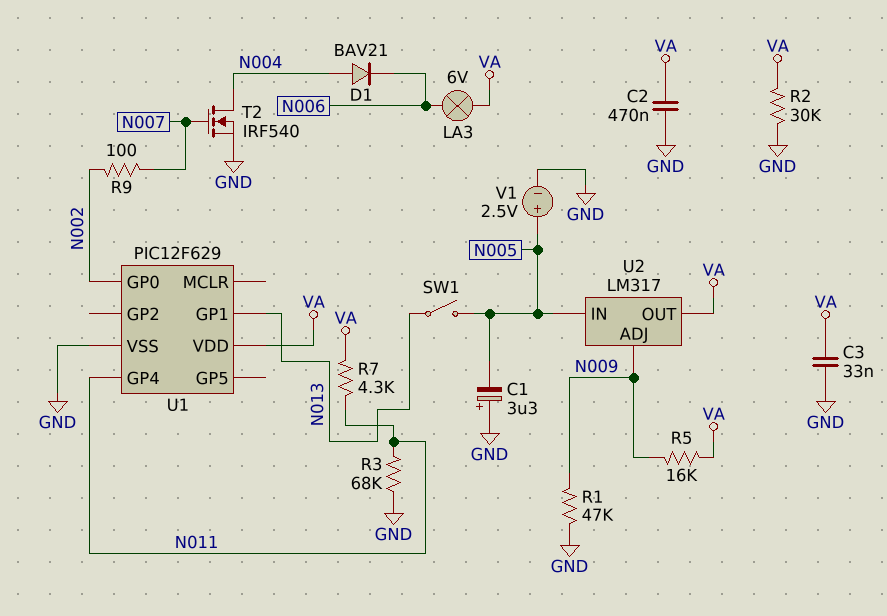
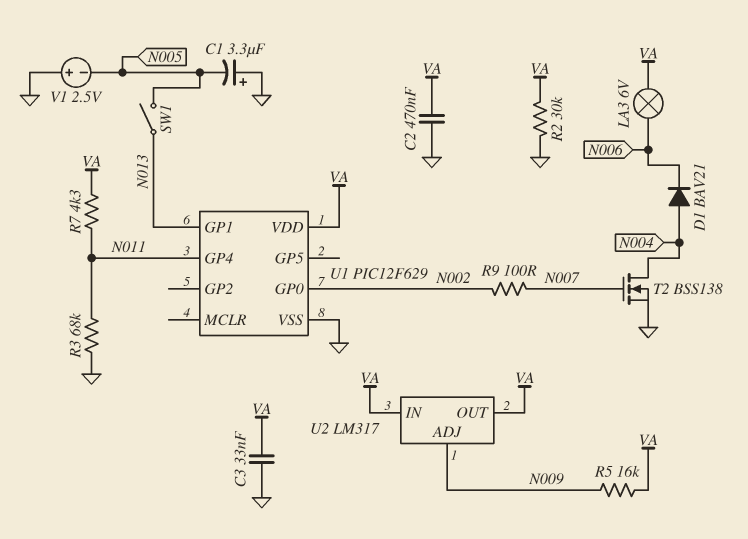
R1: 47k (GND, N009) -> none
T2: NMOS IRF540 (G N007, D N004, S GND) -> NMOS BSS138 (G N007, D N004, S GND)
U2 pin IN: N005 -> VA
V1: 2.5V (plus N005, minus GND) -> 2.5V (plus GND, minus N005)

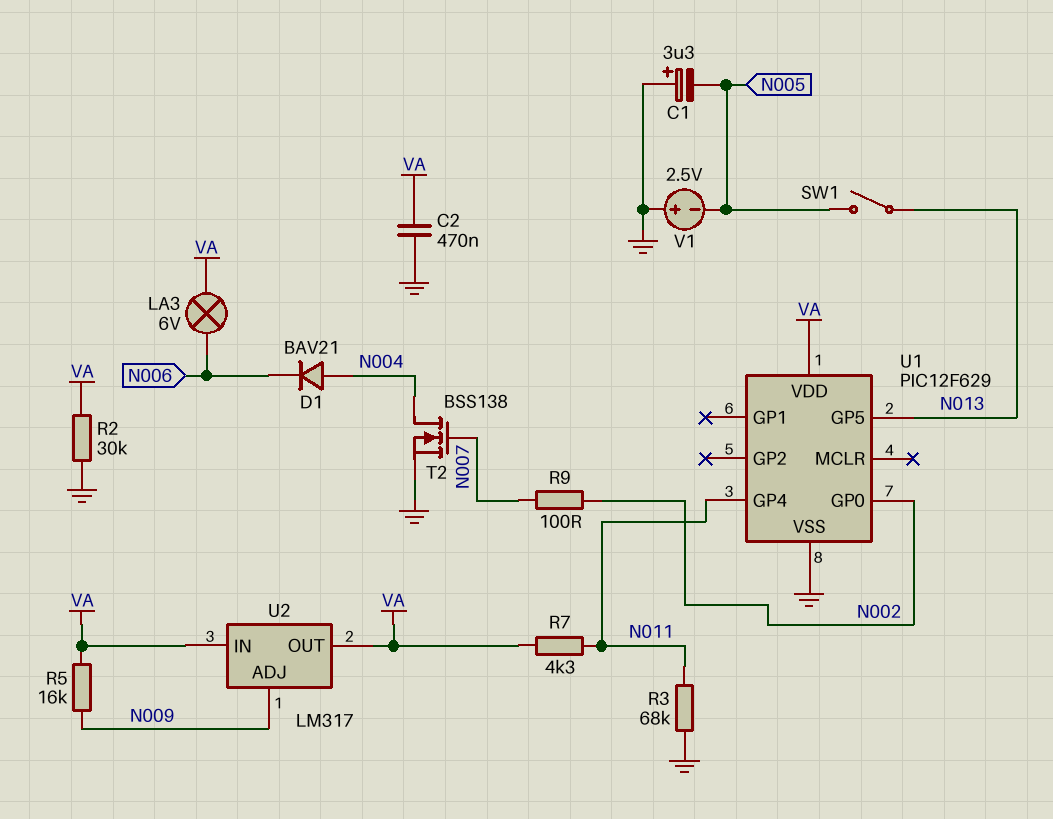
C3: 33nF (GND, VA) -> none
U1 pin GP1: N013 -> none
U1 pin GP5: none -> N013

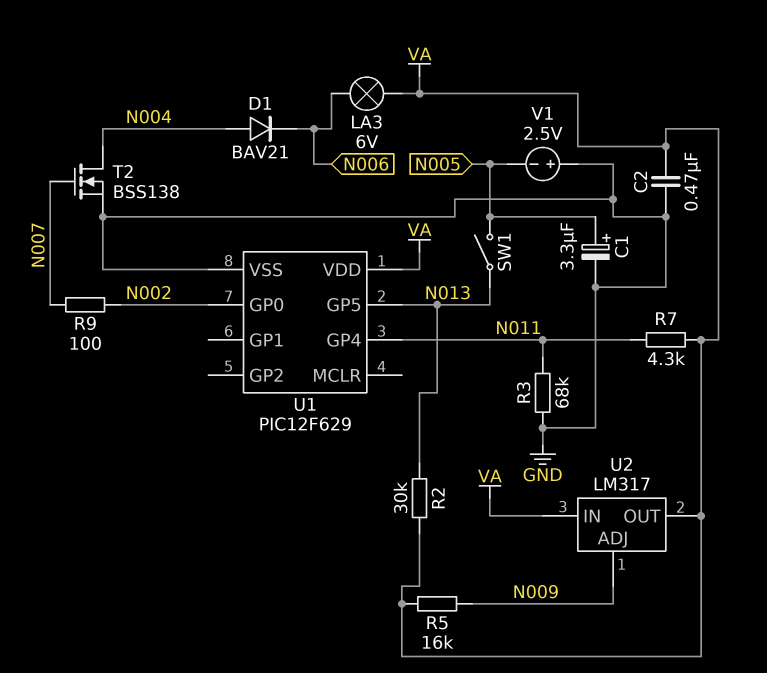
C1: 3.3uF (plus GND, minus N005) -> 3.3uF (plus N005, minus GND)
R2: 30k (GND, VA) -> 30k (N013, VA)

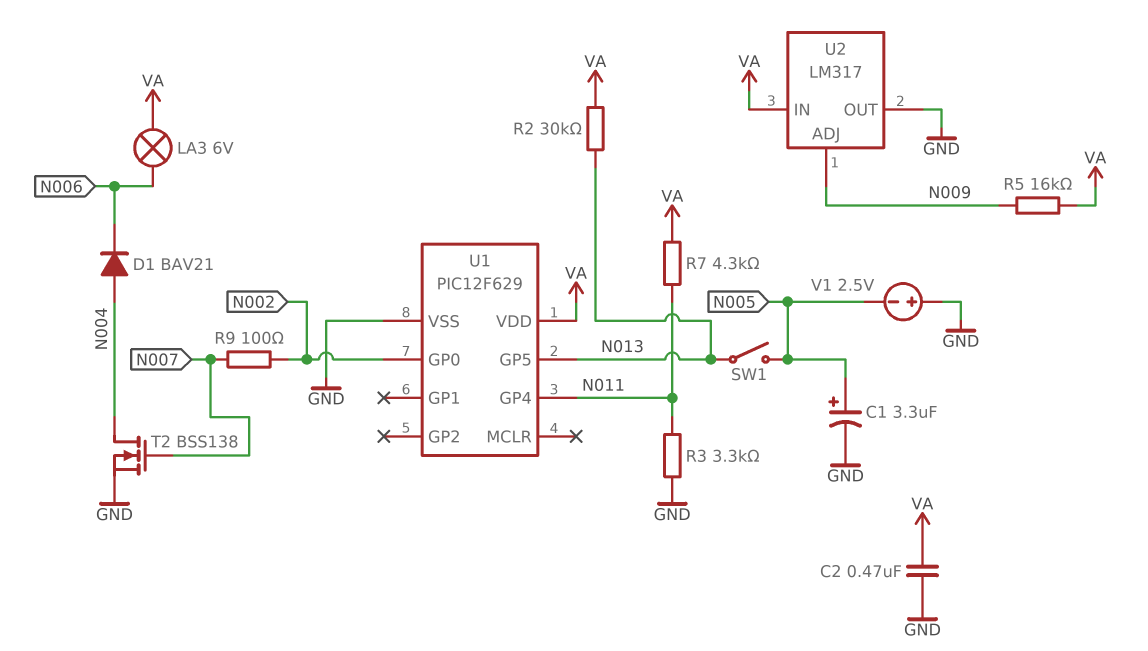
R3: 68k (GND, N011) -> 3.3k (GND, N011)
U2 pin OUT: VA -> GND

